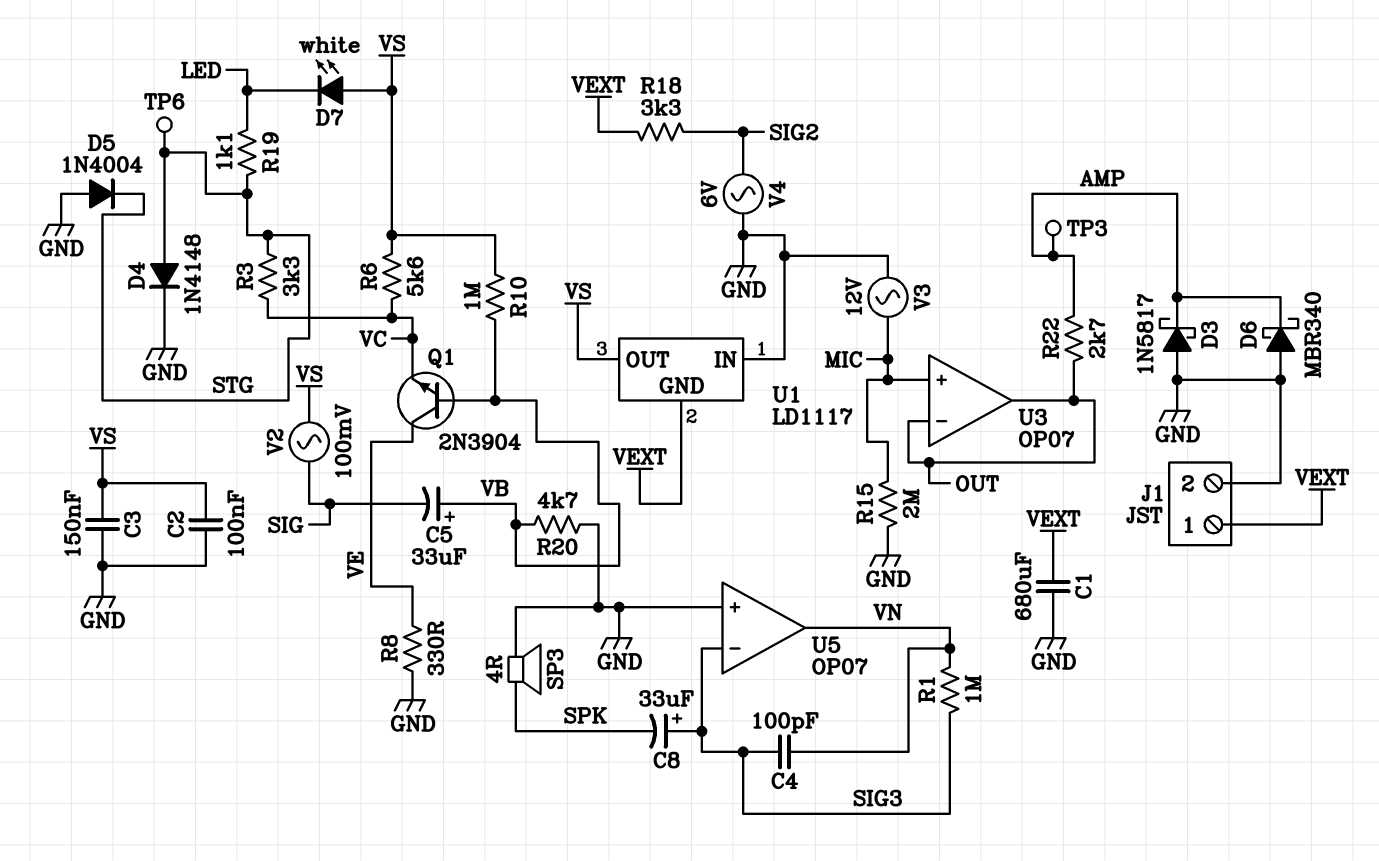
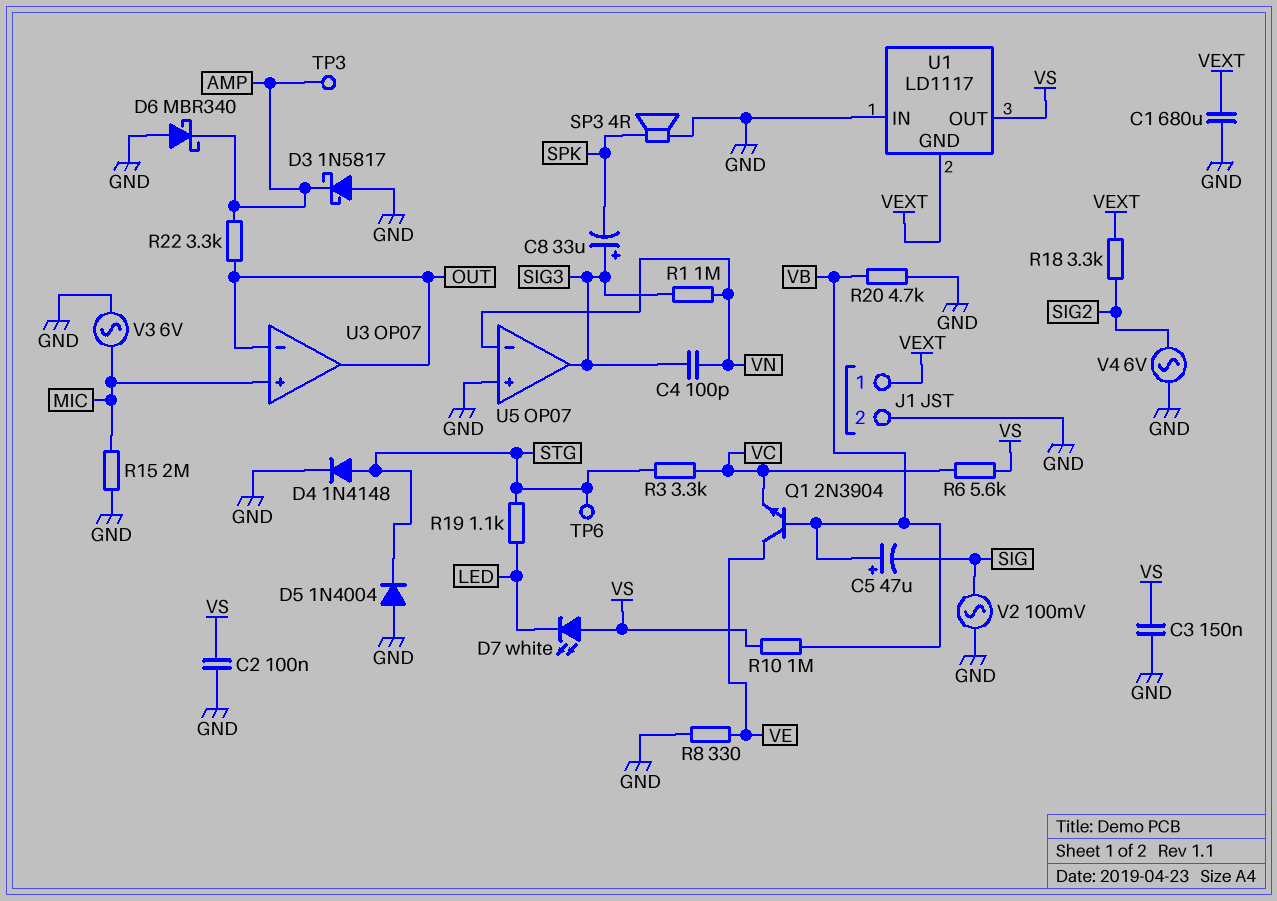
C5: 33uF (plus VB, minus SIG) -> 47uF (plus VB, minus SIG)
R22: 2.7k (AMP, OUT) -> 3.3k (AMP, OUT)
U5 pin in-: SIG3 -> VN
U5 pin out: VN -> SIG3
V2: AC 100mV (SIG, VS) -> AC 100mV (GND, SIG)
V3: AC 12V (GND, MIC) -> AC 6V (GND, MIC)

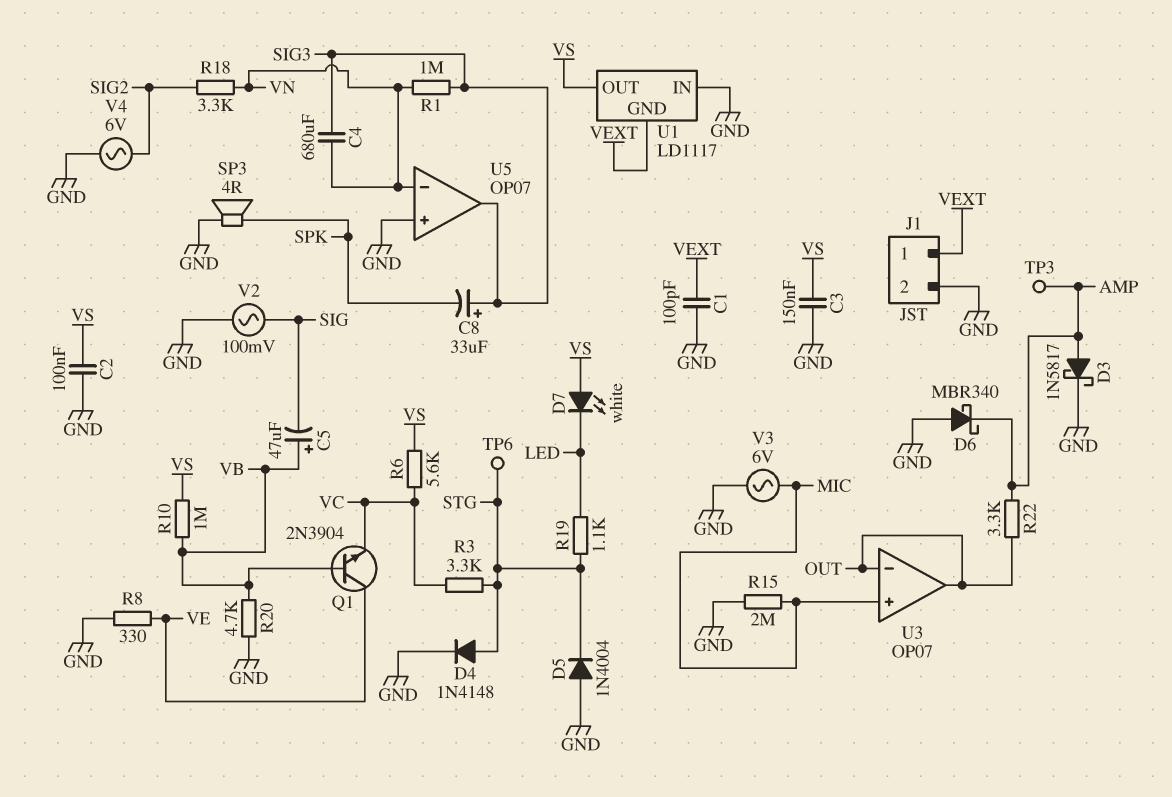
C1: 680uF (GND, VEXT) -> 100pF (GND, VEXT)
C4: 100pF (SIG3, VN) -> 680uF (SIG3, VN)
D3: schottky 1N5817 (A GND, K AMP) -> schottky 1N5817 (A AMP, K GND)
R18: 3.3k (SIG2, VEXT) -> 3.3k (SIG2, VN)

